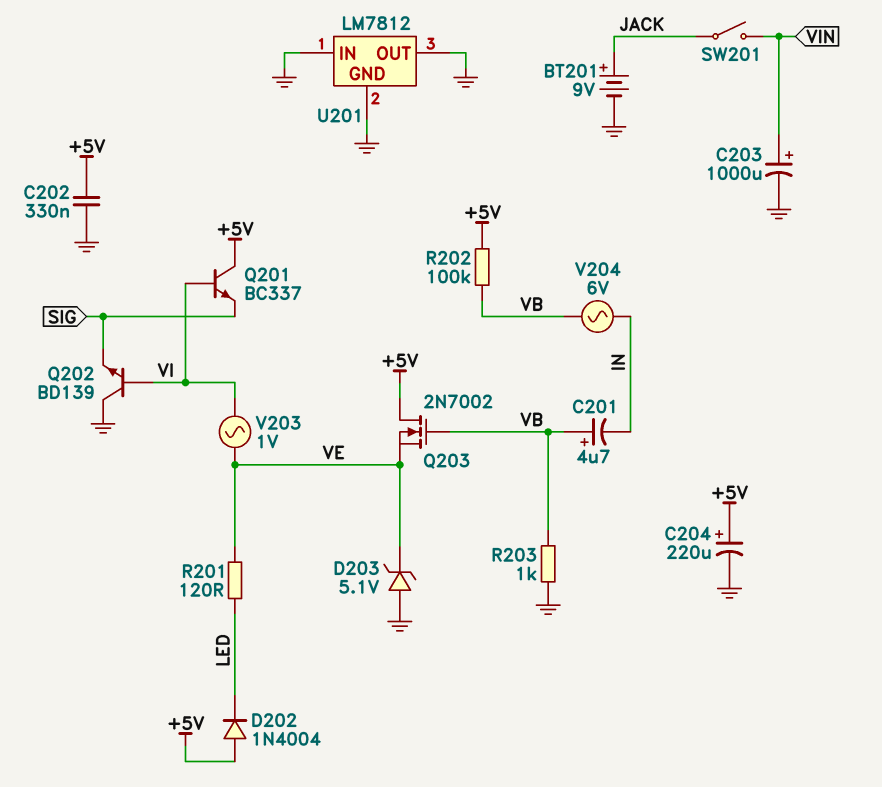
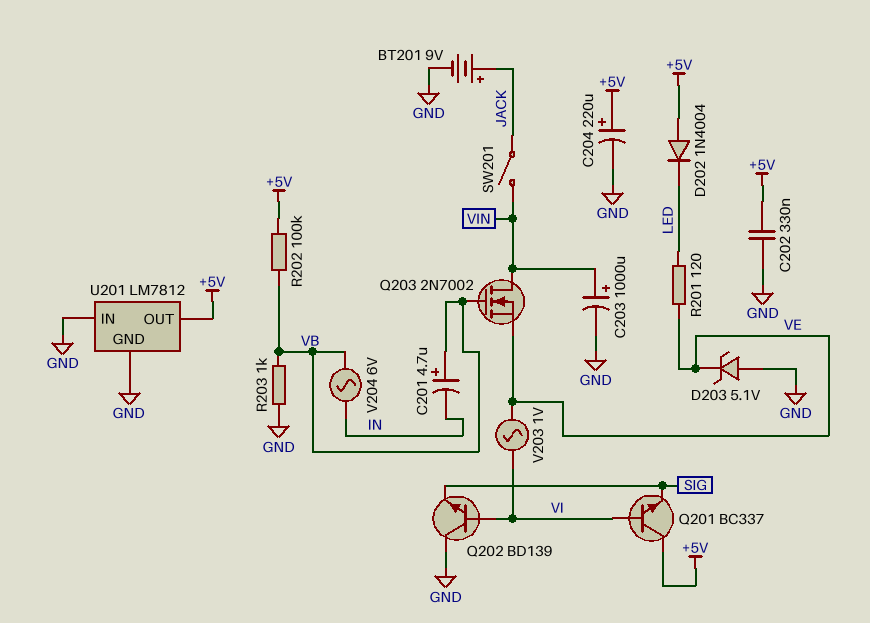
Q203: NMOS 2N7002 (G VB, D +5V, S VE) -> NMOS 2N7002 (G VB, D VIN, S VE)
U201 pin OUT: GND -> +5V

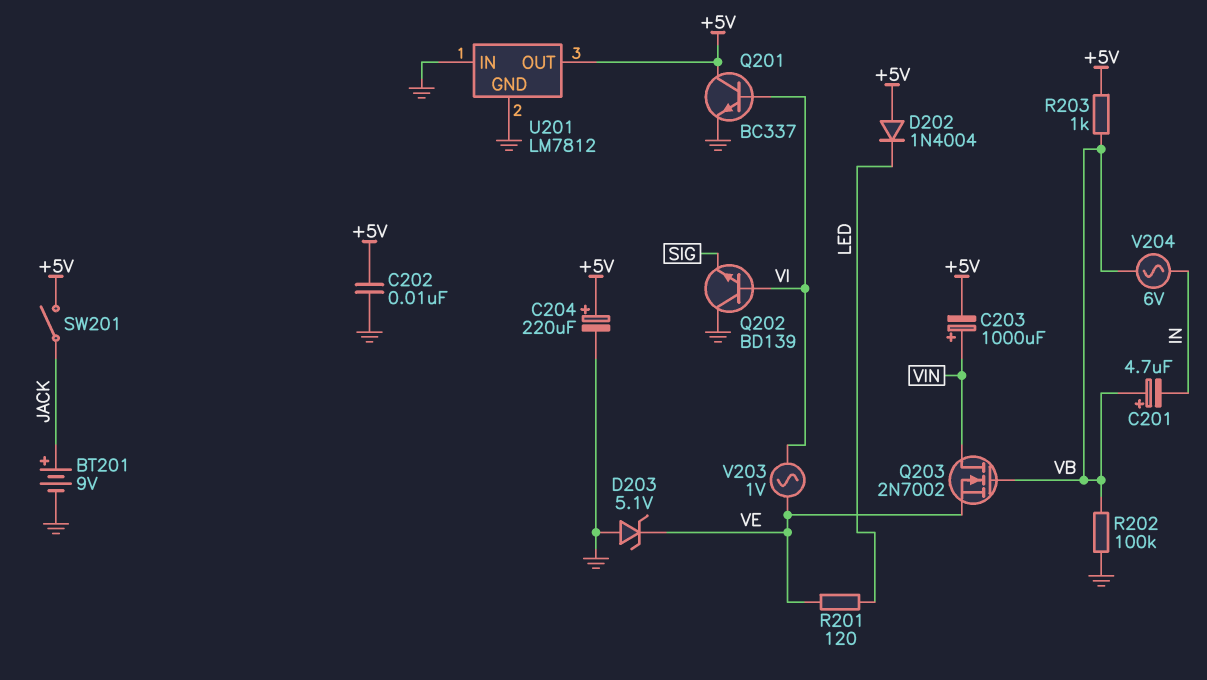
C202: 330nF (+5V, GND) -> 10nF (+5V, GND)
C203: 1000uF (plus VIN, minus GND) -> 1000uF (plus VIN, minus +5V)
Q201: NPN BC337 (B VI, C +5V, E SIG) -> NPN BC337 (B VI, C +5V, E GND)
R202: 100k (+5V, VB) -> 100k (GND, VB)
R203: 1k (GND, VB) -> 1k (+5V, VB)
SW201: switch (JACK, VIN) -> switch (+5V, JACK)

